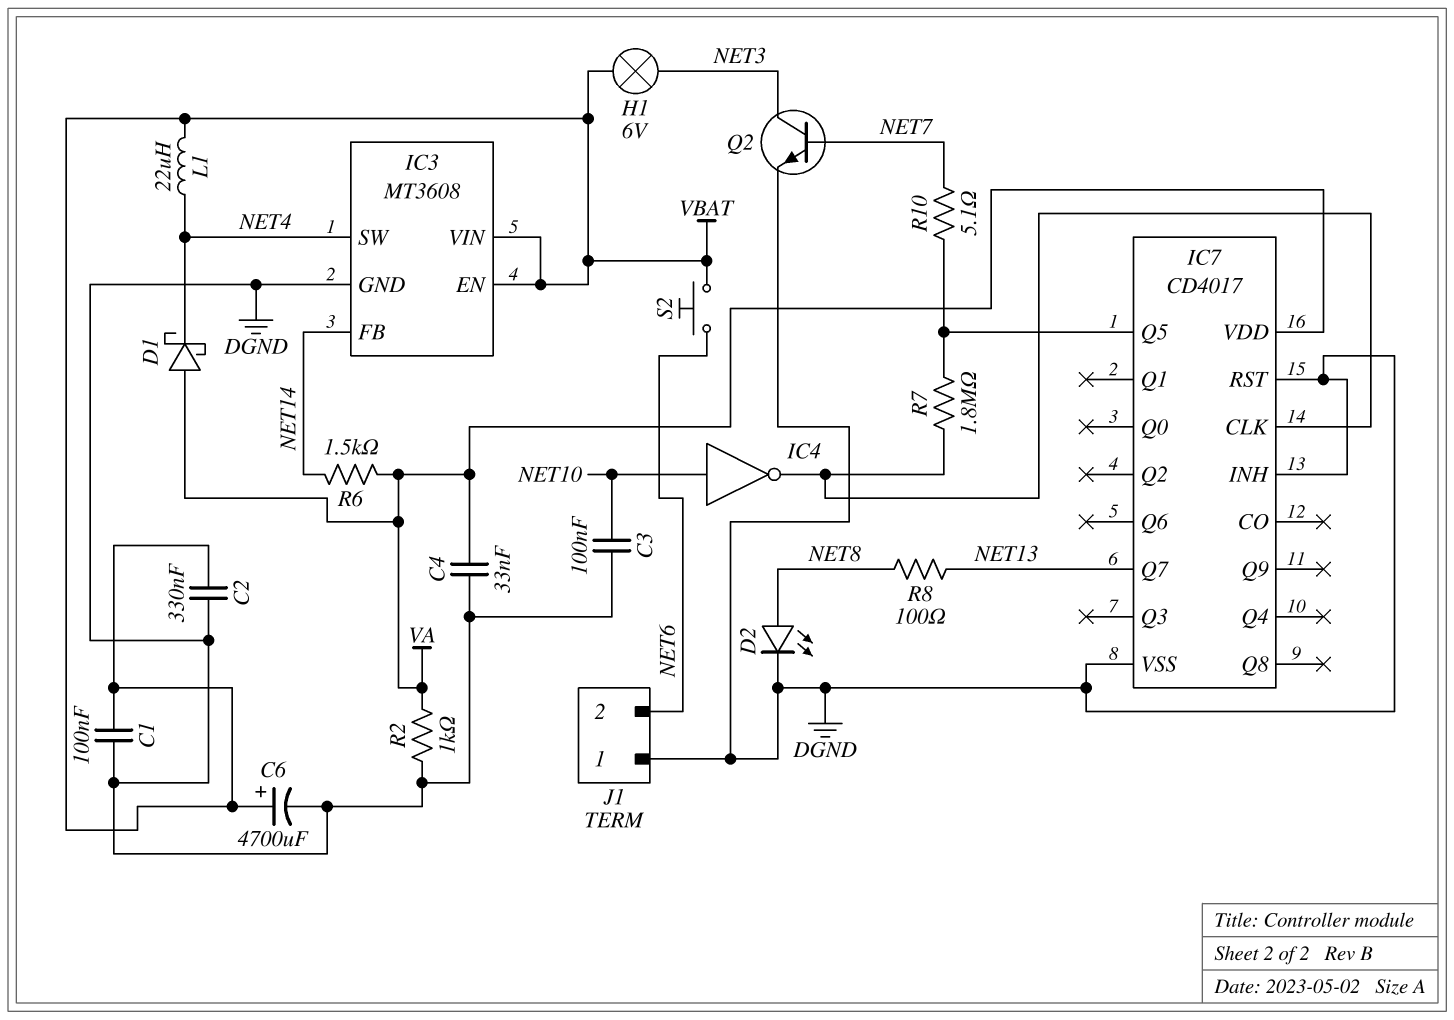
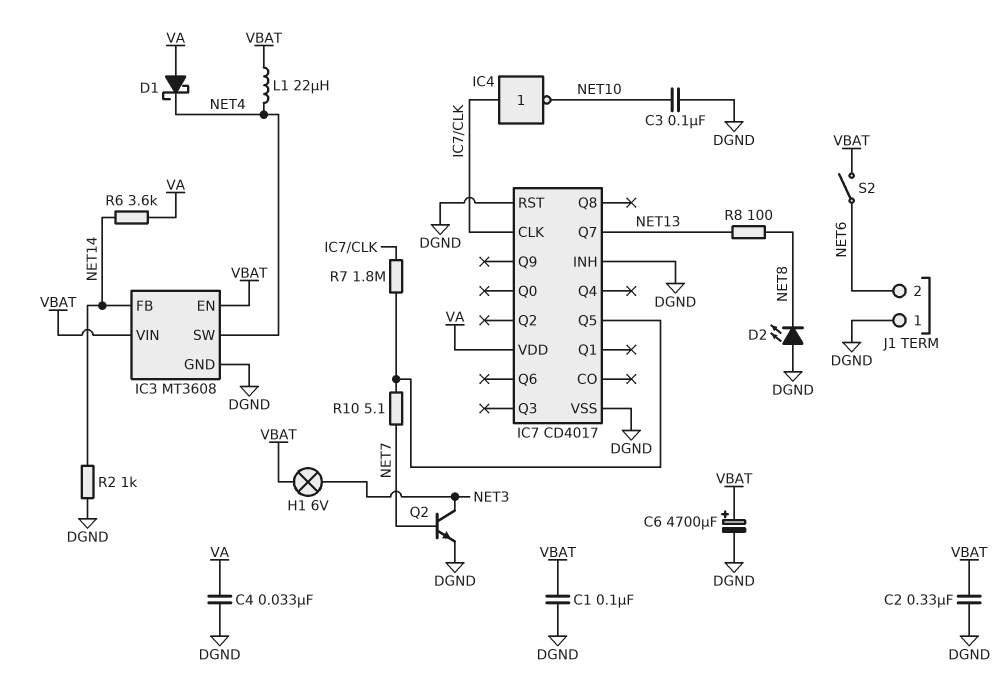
D2: LED (A NET8, K DGND) -> LED (A DGND, K NET8)
IC4: NOT (in NET10, out IC7/CLK) -> NOT (in IC7/CLK, out NET10)
R2: 1k (DGND, VA) -> 1k (DGND, NET14)
R6: 1.5k (NET14, VA) -> 3.6k (NET14, VA)
S2: button (NET6, VBAT) -> switch (NET6, VBAT)

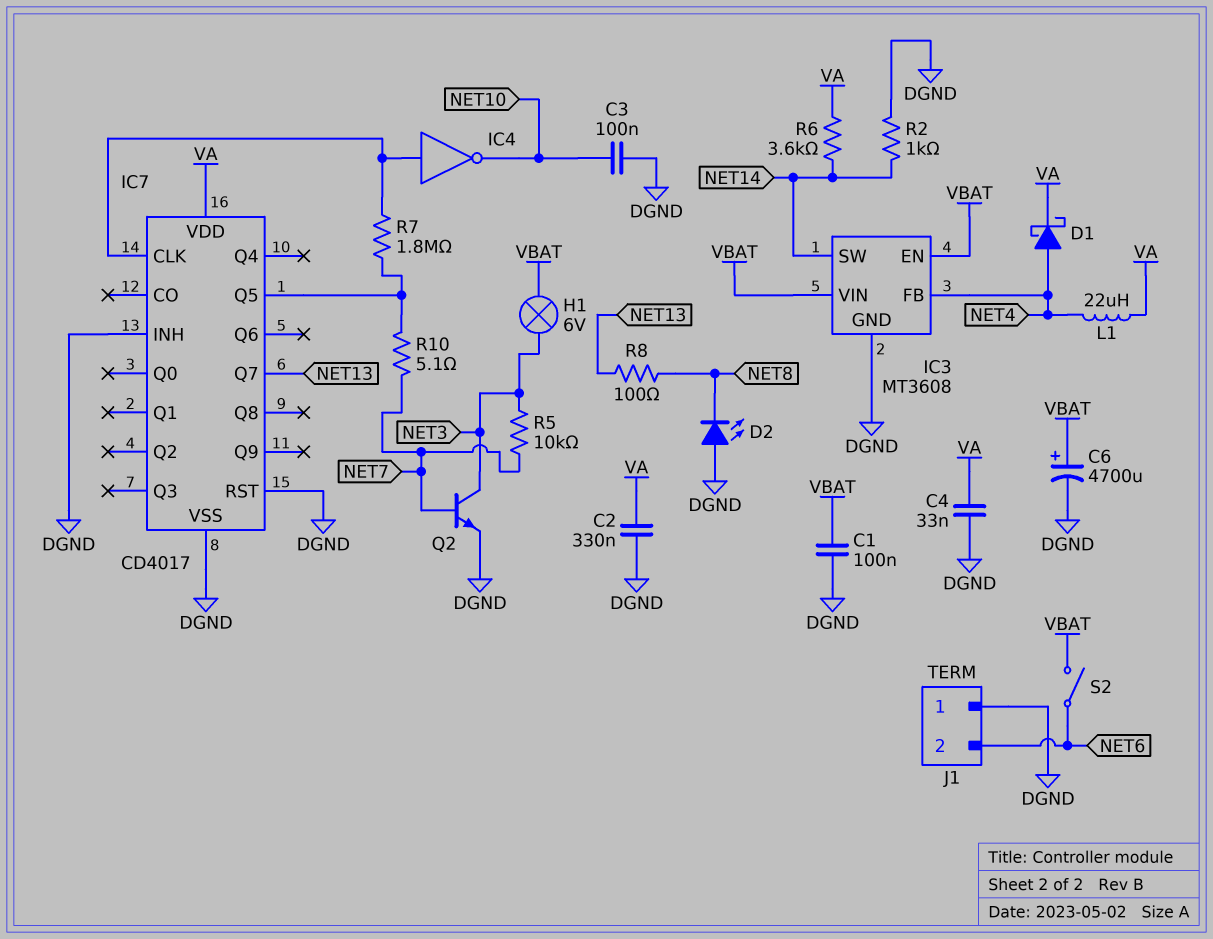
C2: 330nF (DGND, VBAT) -> 330nF (DGND, VA)
D1: schottky (A VA, K NET4) -> schottky (A NET4, K VA)
IC3 pin FB: NET14 -> NET4
IC3 pin SW: NET4 -> NET14
L1: 22uH (NET4, VBAT) -> 22uH (NET4, VA)
R5: none -> 10k (NET3, NET7)

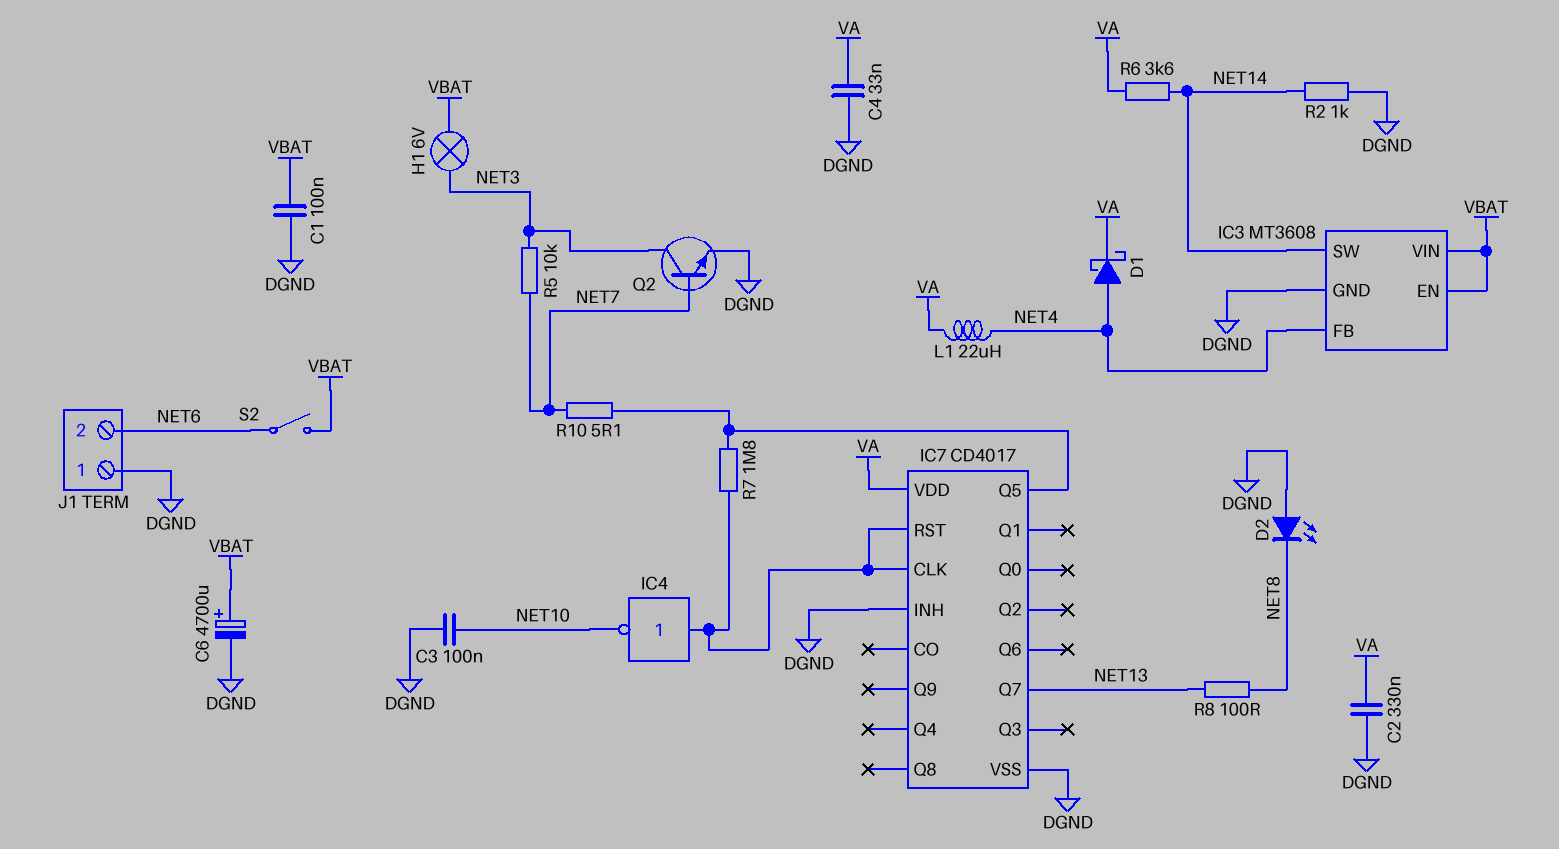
IC7 pin RST: DGND -> IC7/CLK

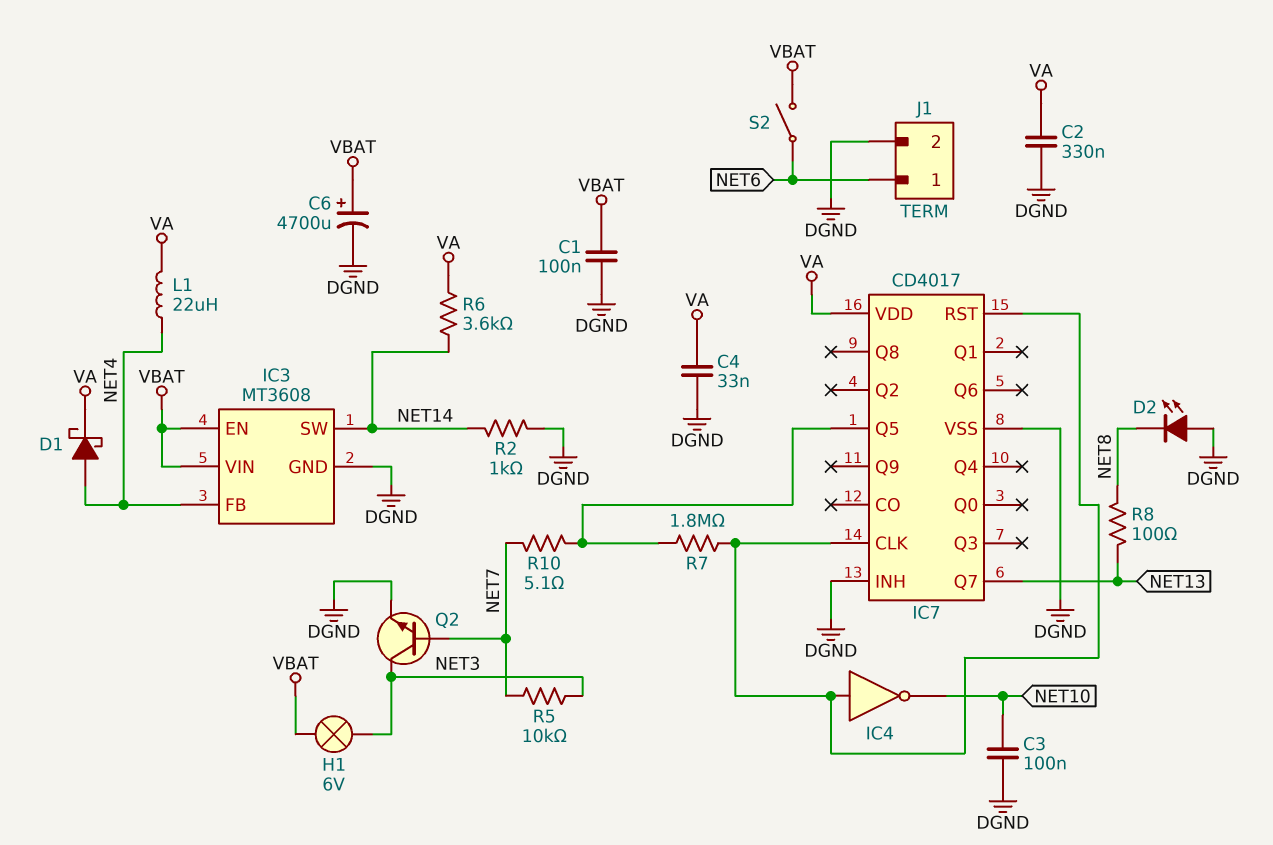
J1 pin 1: DGND -> NET6
J1 pin 2: NET6 -> DGND

